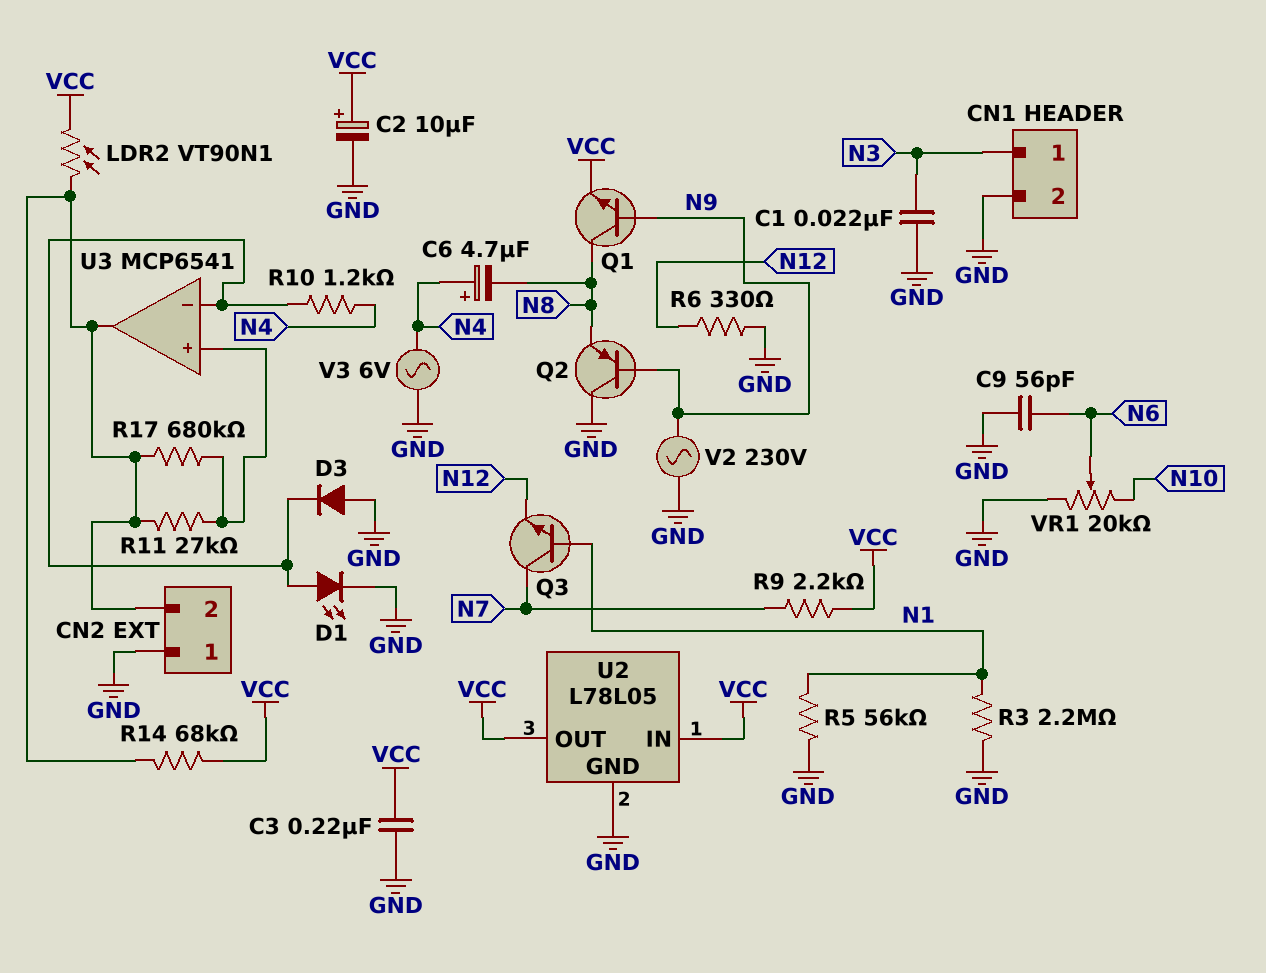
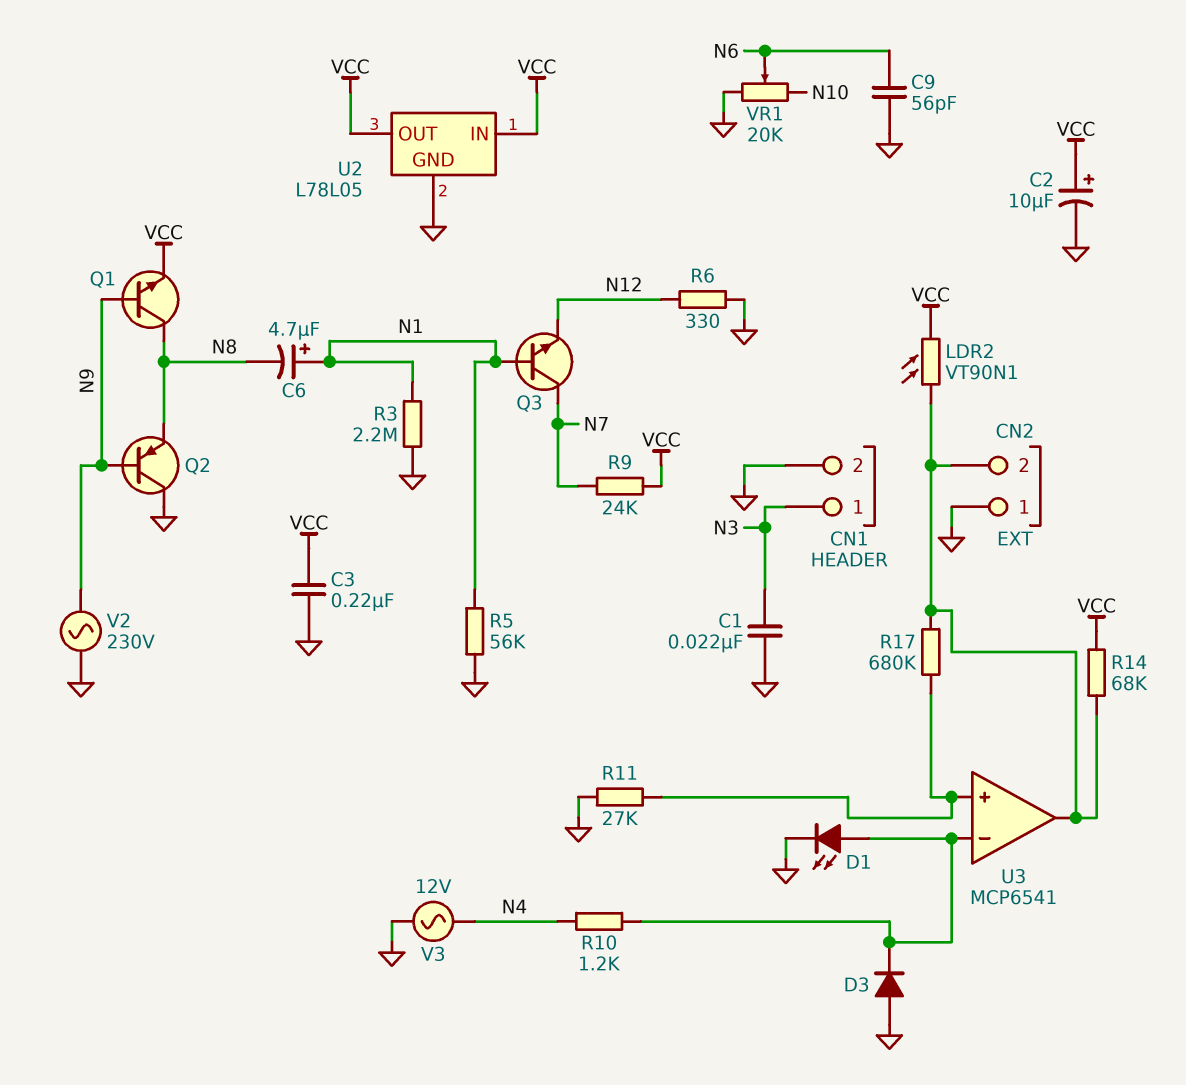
C6: 4.7uF (plus N4, minus N8) -> 4.7uF (plus N1, minus N8)
R9: 2.2k (N7, VCC) -> 24k (N7, VCC)
R11: 27k (CN2/2, U3/in+) -> 27k (GND, U3/in+)
V3: AC 6V (GND, N4) -> AC 12V (GND, N4)

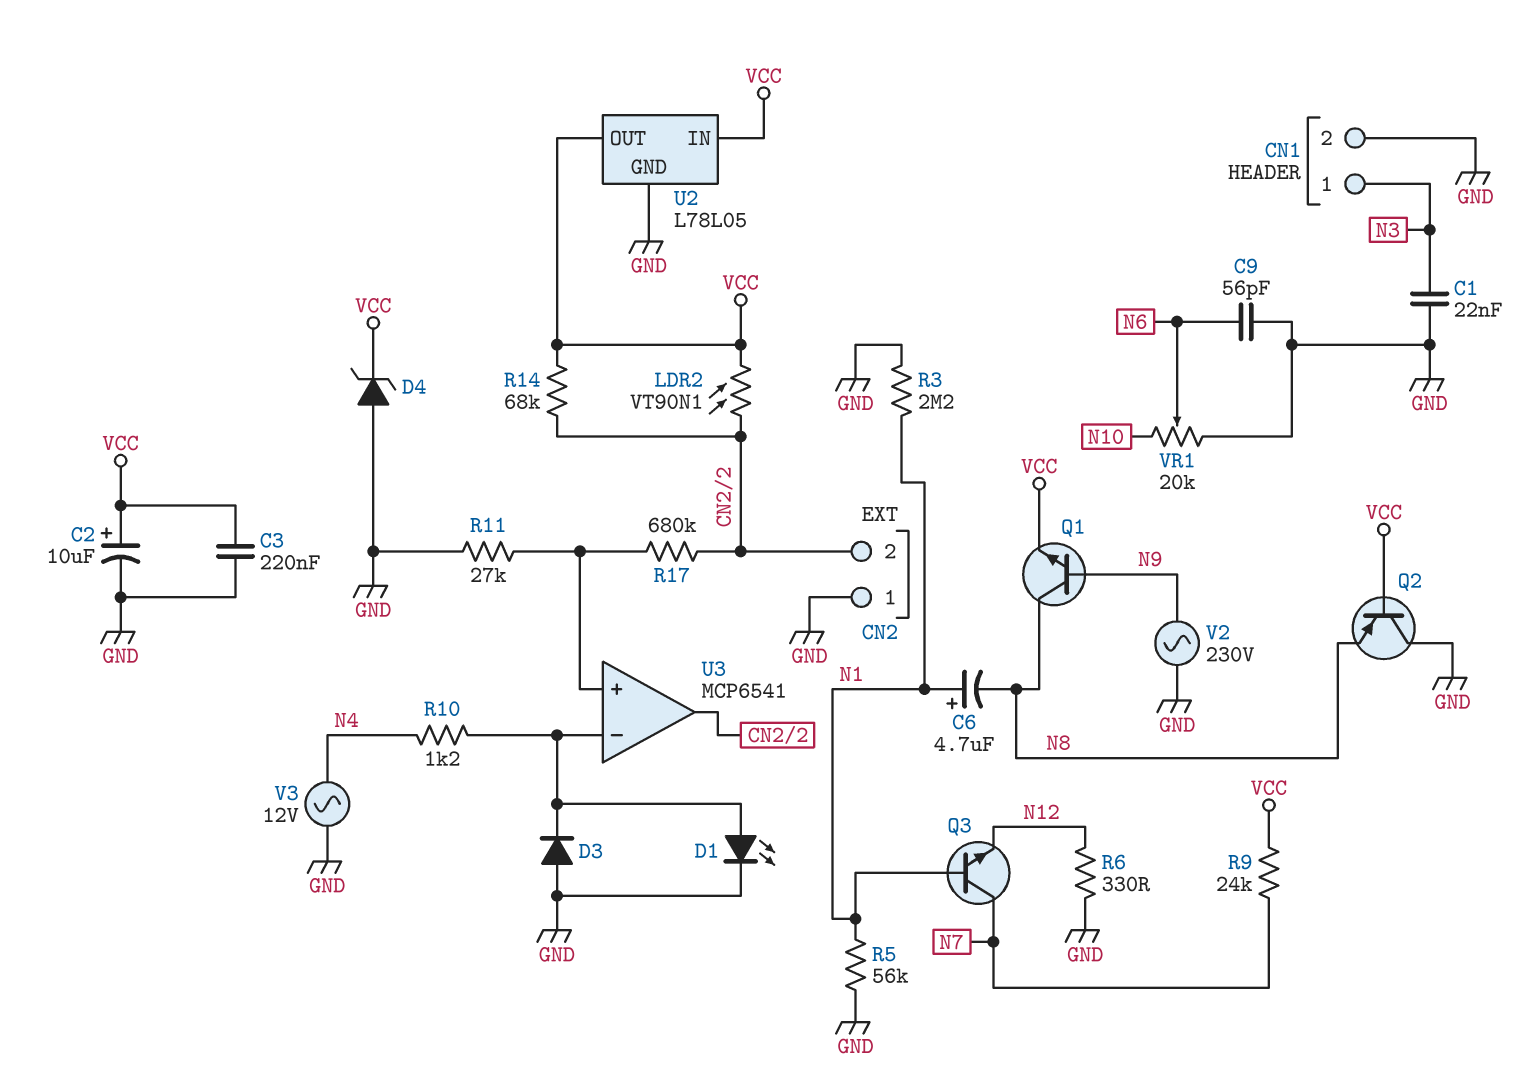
D4: none -> zener (A GND, K VCC)
Q2: PNP (B N9, C GND, E N8) -> PNP (B VCC, C GND, E N8)

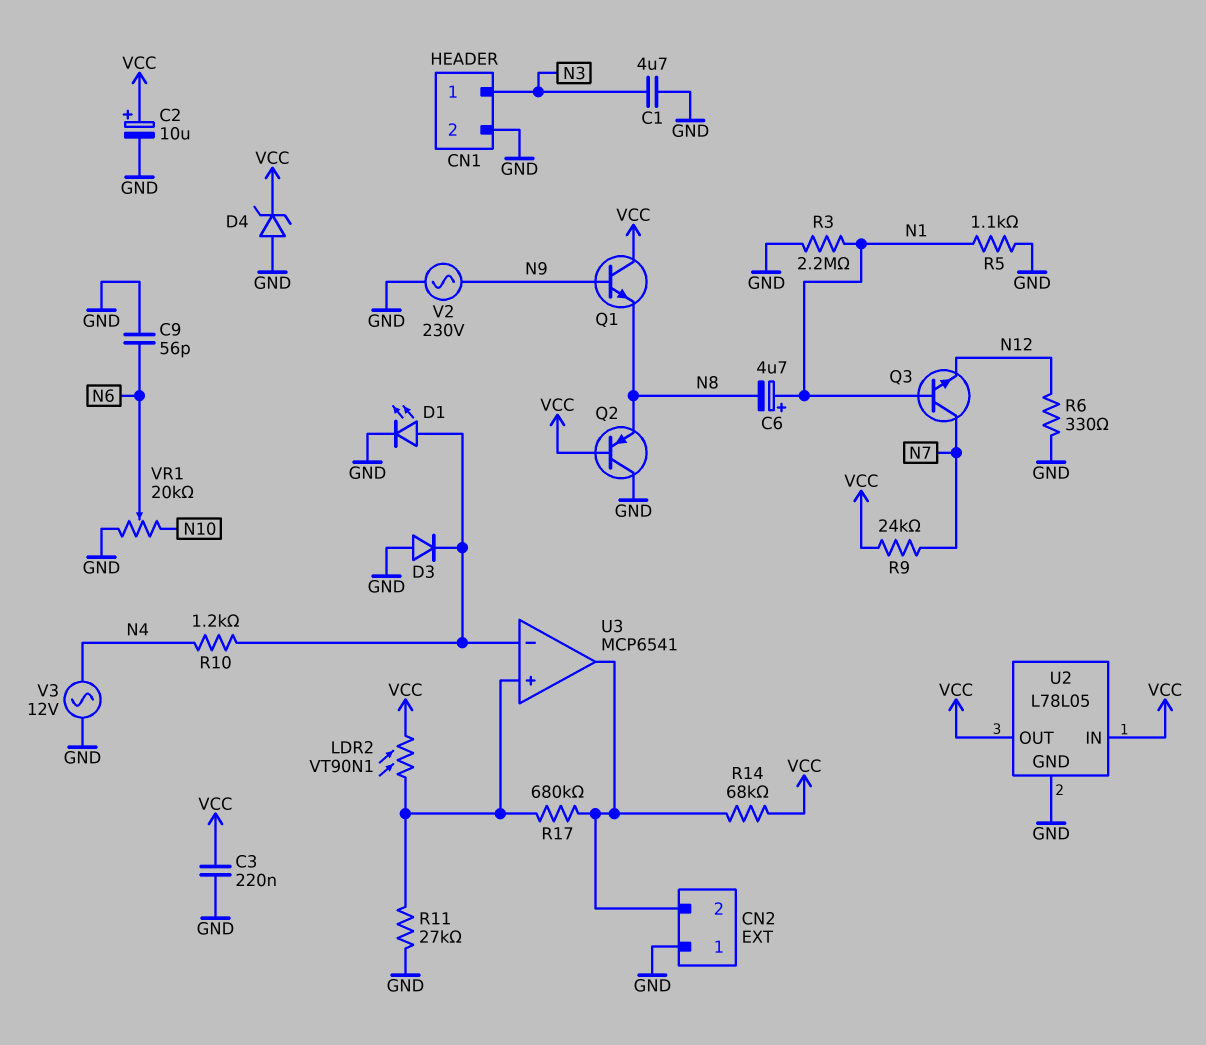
C1: 22nF (GND, N3) -> 4.7uF (GND, N3)
LDR2: VT90N1 (CN2/2, VCC) -> VT90N1 (U3/in+, VCC)
Q1: NPN (B N9, C N8, E VCC) -> NPN (B N9, C VCC, E N8)
R5: 56k (GND, N1) -> 1.1k (GND, N1)

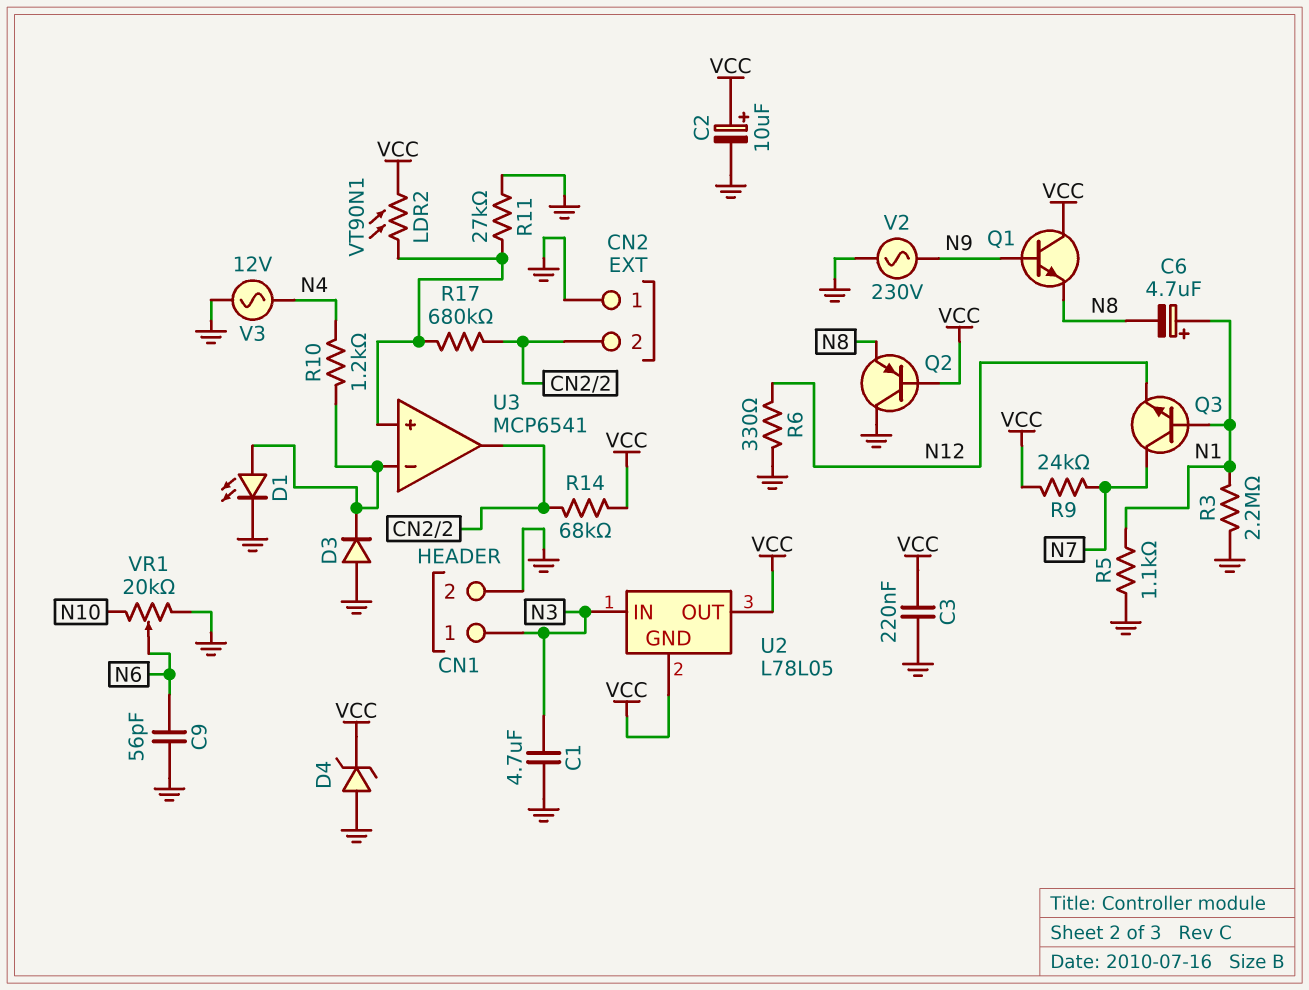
U2 pin GND: GND -> VCC
U2 pin IN: VCC -> N3

